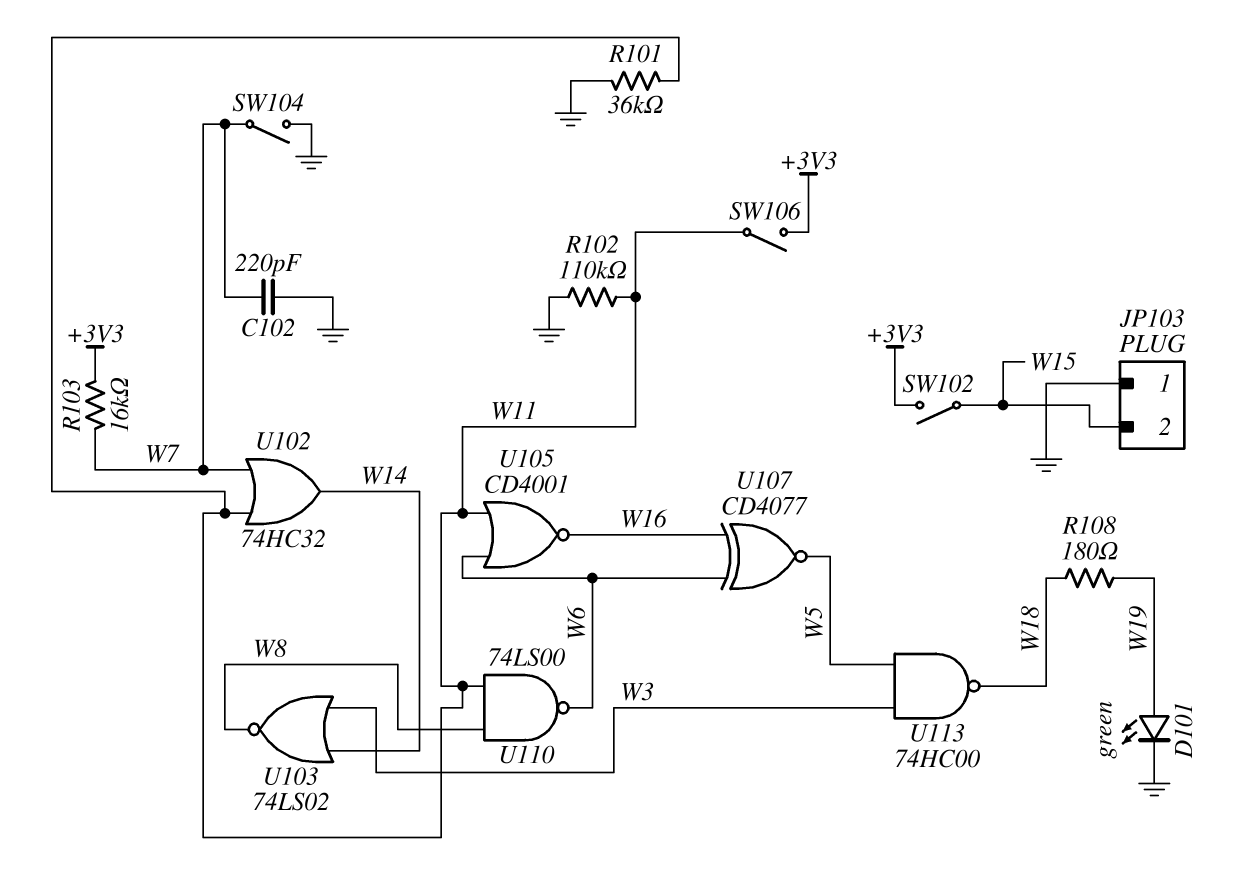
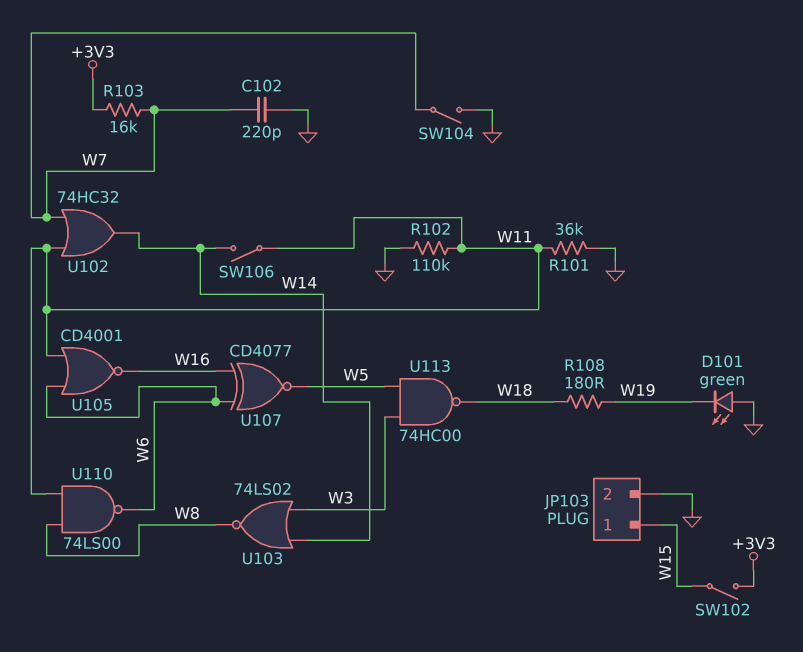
D101: LED green (A W19, K GND) -> LED green (A GND, K W19)
JP103 pin 1: GND -> W15
JP103 pin 2: W15 -> GND
SW106: switch (+3V3, W11) -> switch (W11, W14)

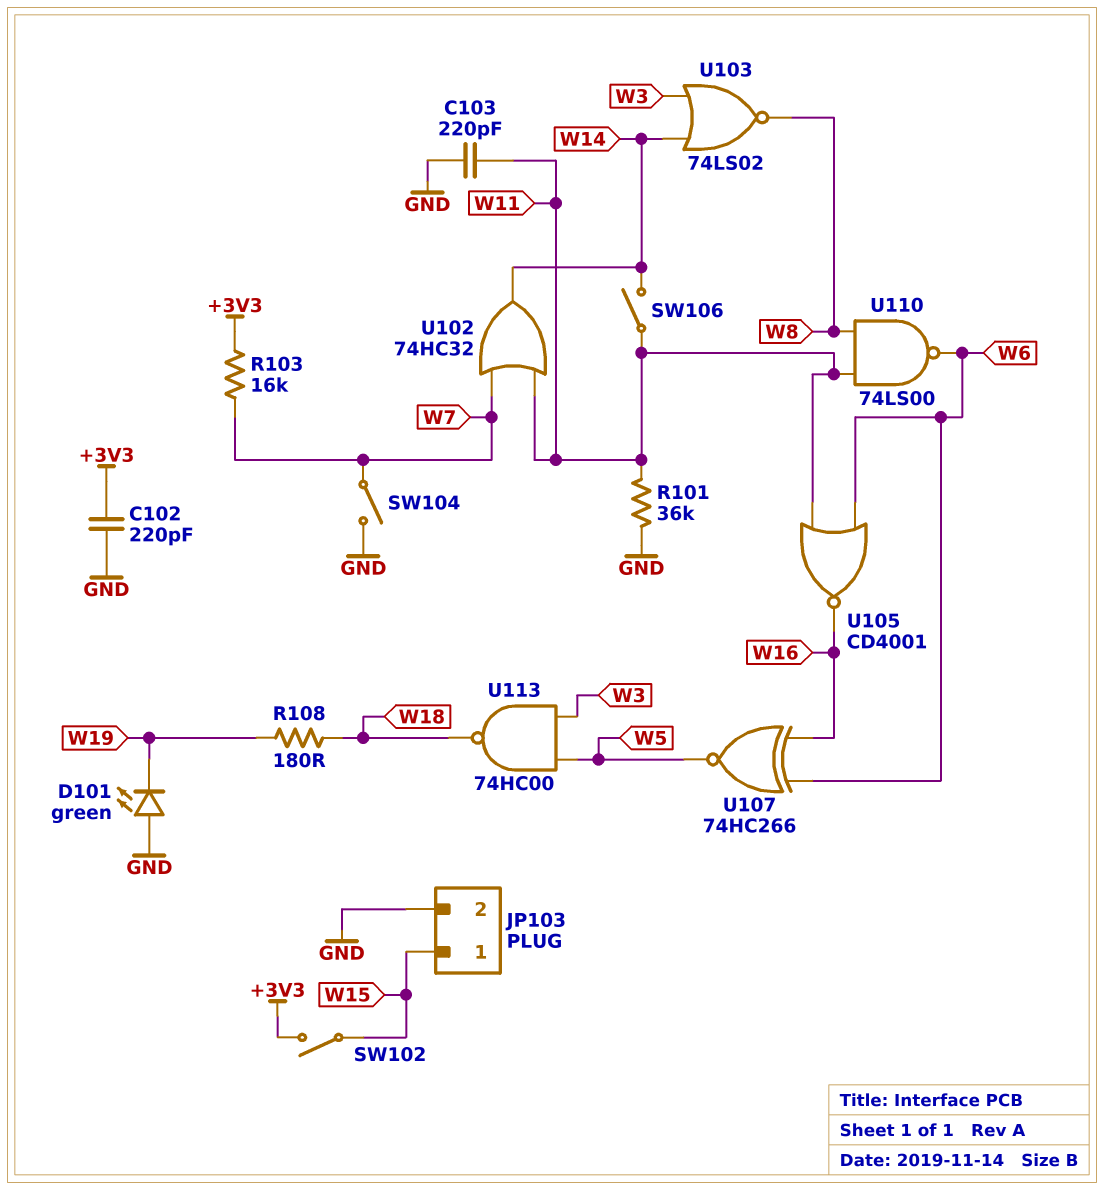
C102: 220pF (GND, W7) -> 220pF (+3V3, GND)
C103: none -> 220pF (GND, W11)
R102: 110k (GND, W11) -> none
U107: XNOR CD4077 (in W6, in W16, out W5) -> XNOR 74HC266 (in W6, in W16, out W5)

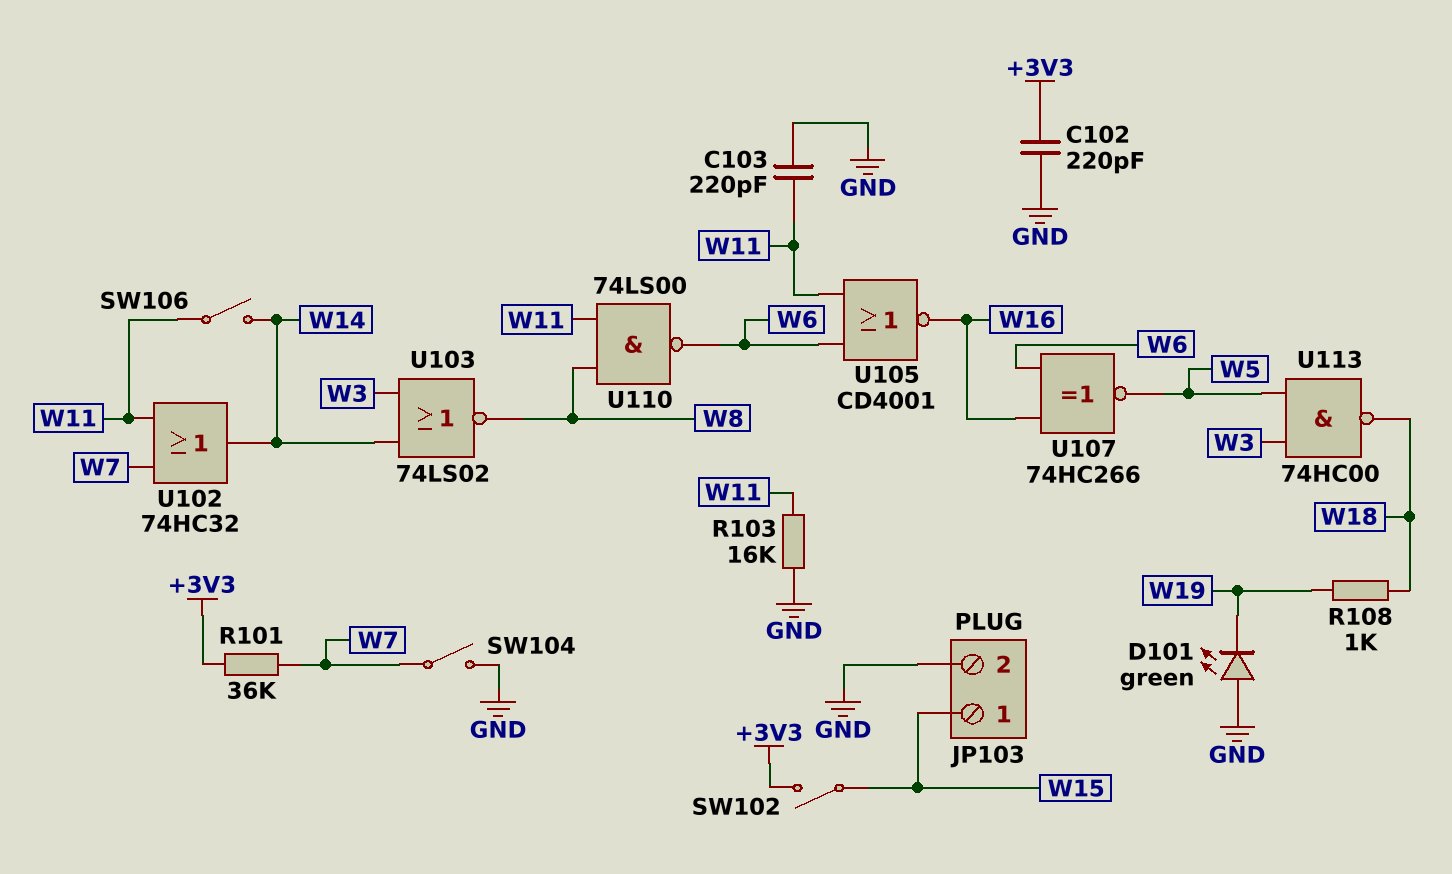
R101: 36k (GND, W11) -> 36k (+3V3, W7)
R103: 16k (+3V3, W7) -> 16k (GND, W11)
R108: 180 (W18, W19) -> 1k (W18, W19)

